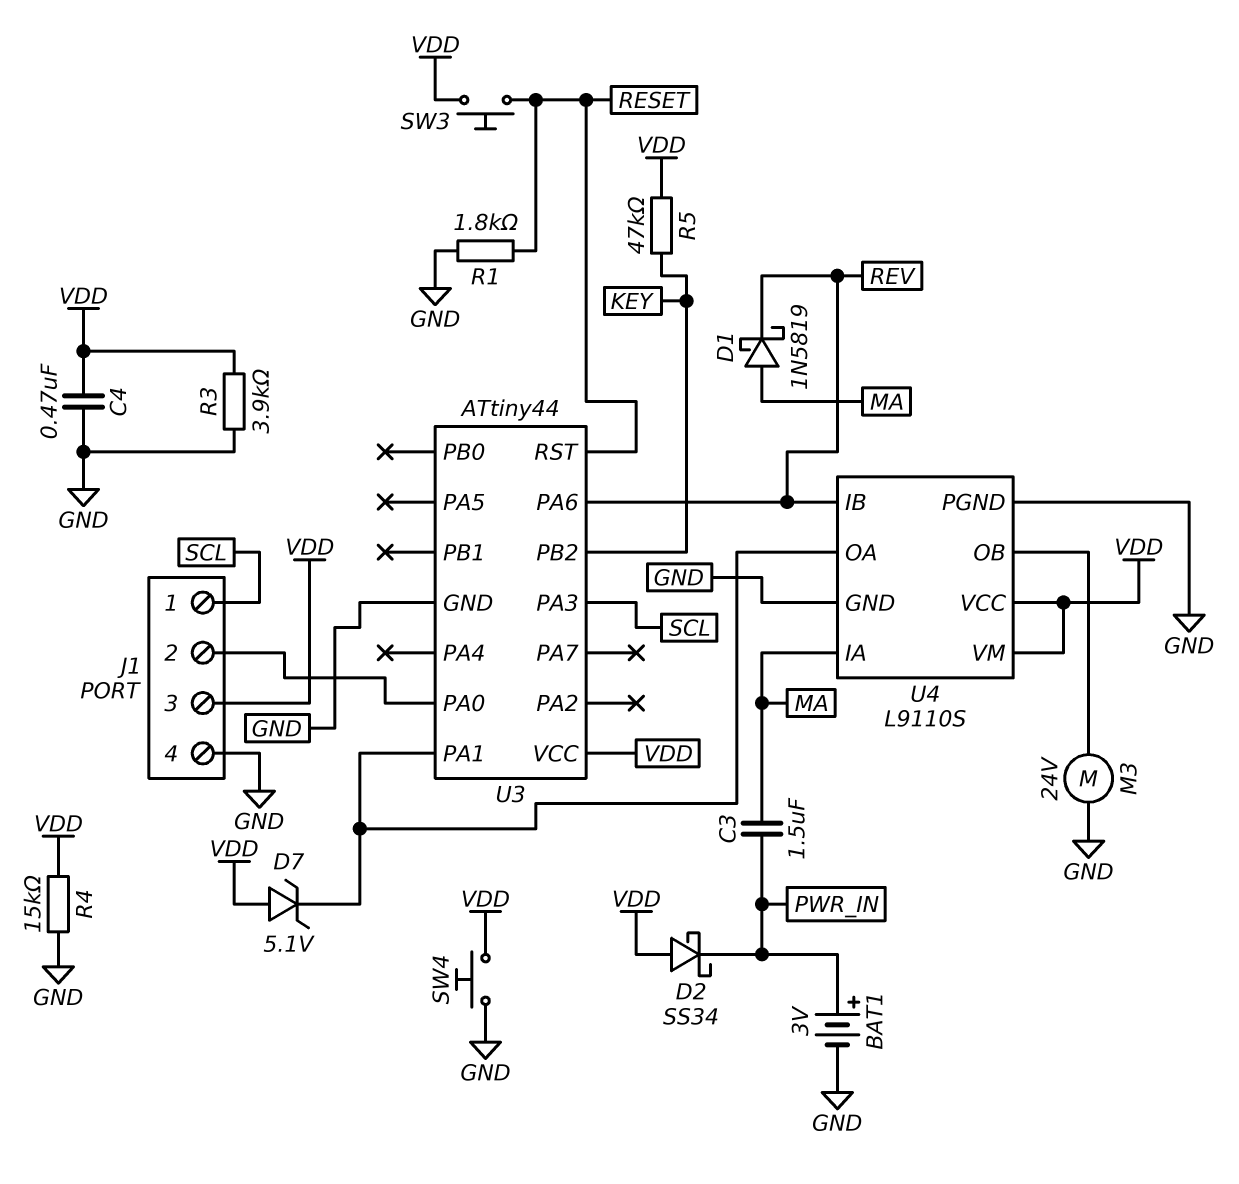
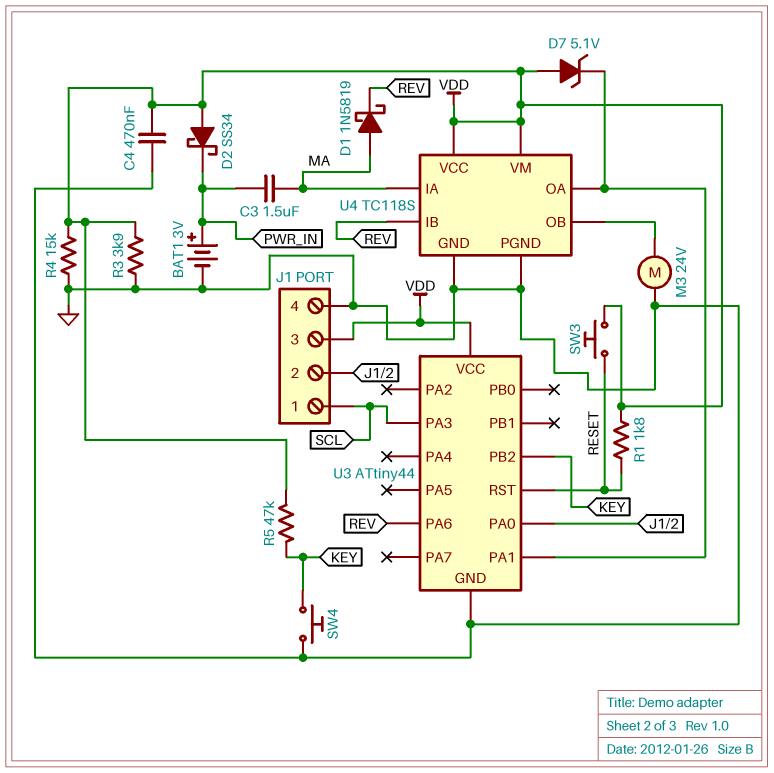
R1: 1.8k (GND, RESET) -> 1.8k (RESET, VDD)
SW4: button (GND, VDD) -> button (GND, KEY)
U4: L9110S -> TC118S

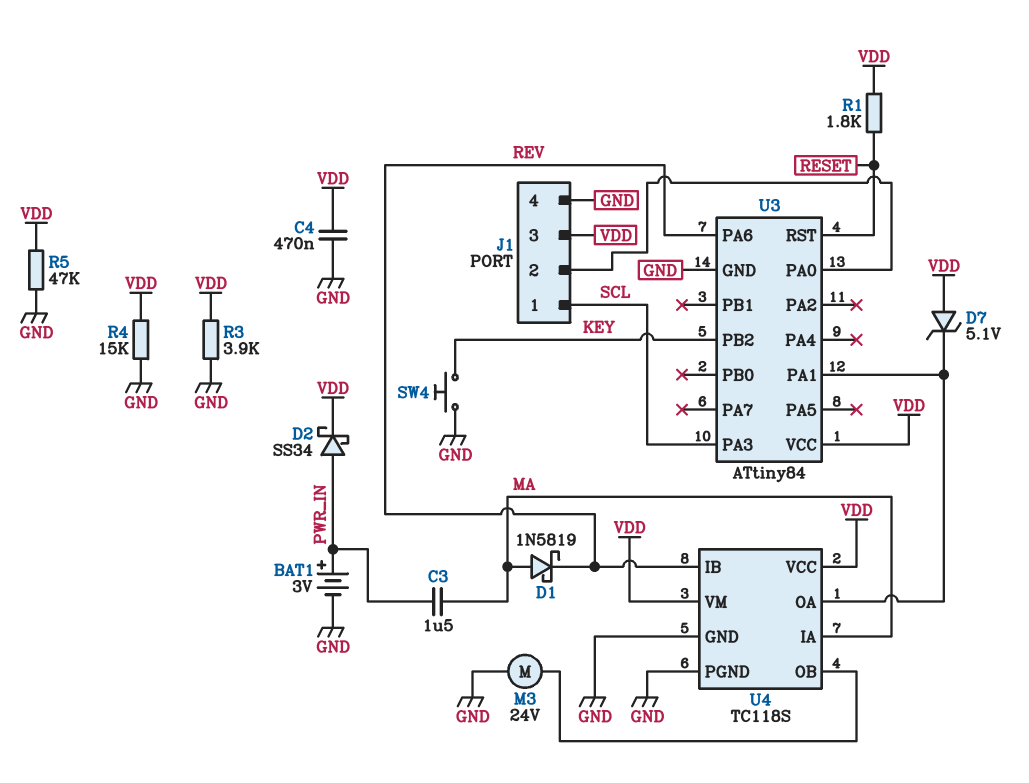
D2: schottky SS34 (A VDD, K PWR_IN) -> schottky SS34 (A PWR_IN, K VDD)
R5: 47k (KEY, VDD) -> 47k (GND, VDD)
SW3: button (RESET, VDD) -> none
U3: ATtiny44 -> ATtiny84

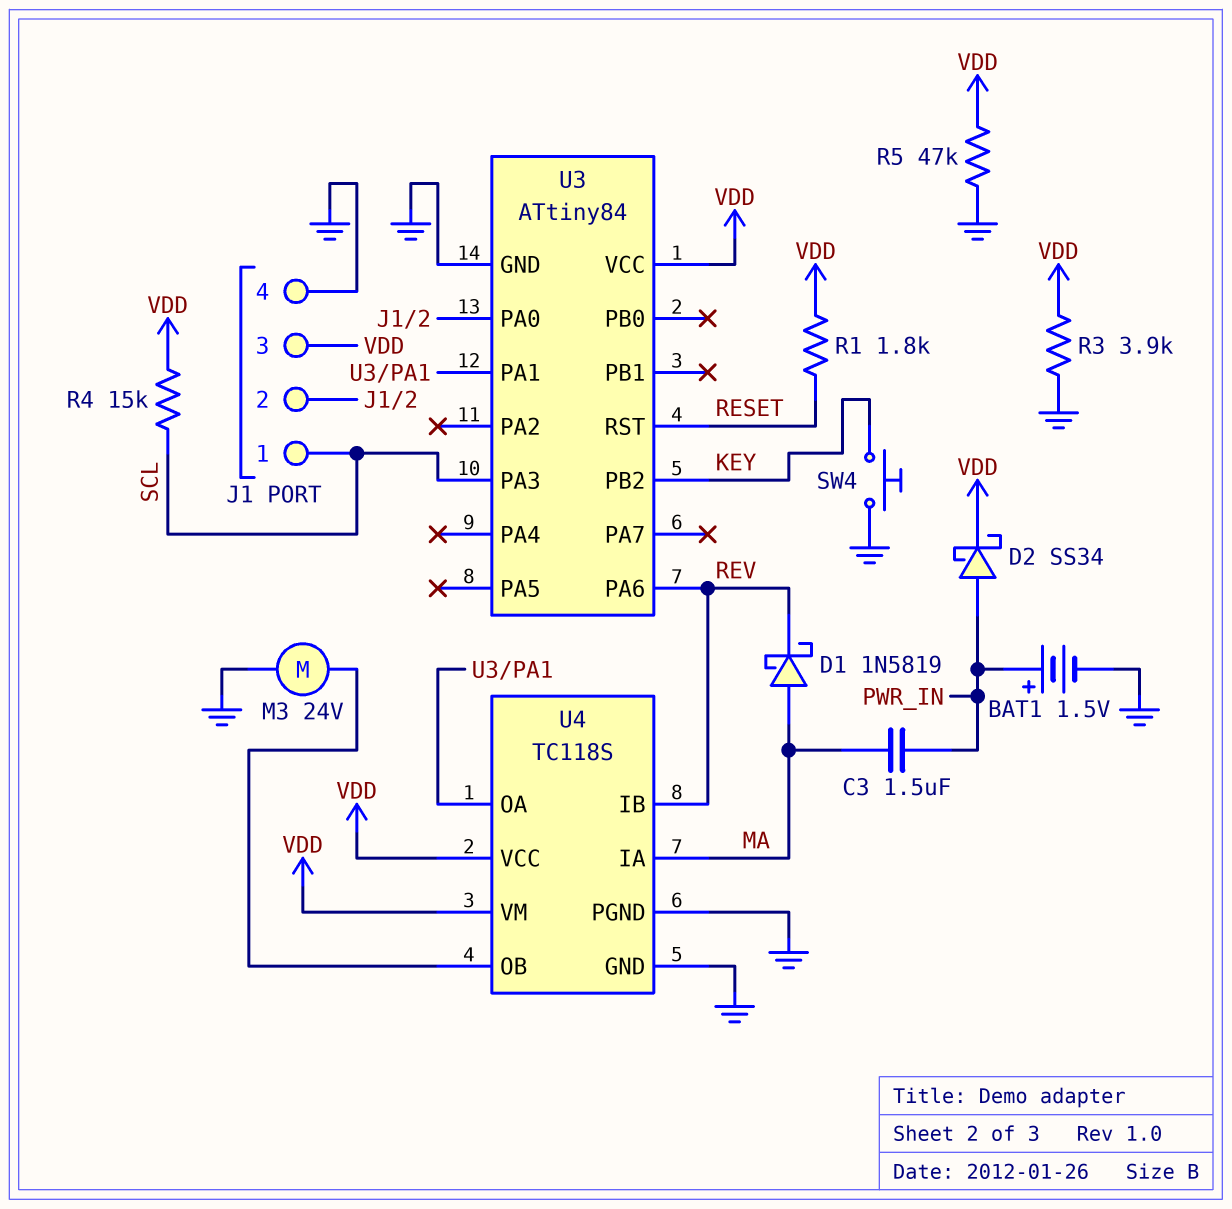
BAT1: 3V (plus PWR_IN, minus GND) -> 1.5V (plus PWR_IN, minus GND)
C4: 470nF (GND, VDD) -> none
D7: zener 5.1V (A VDD, K U3/PA1) -> none
R4: 15k (GND, VDD) -> 15k (SCL, VDD)

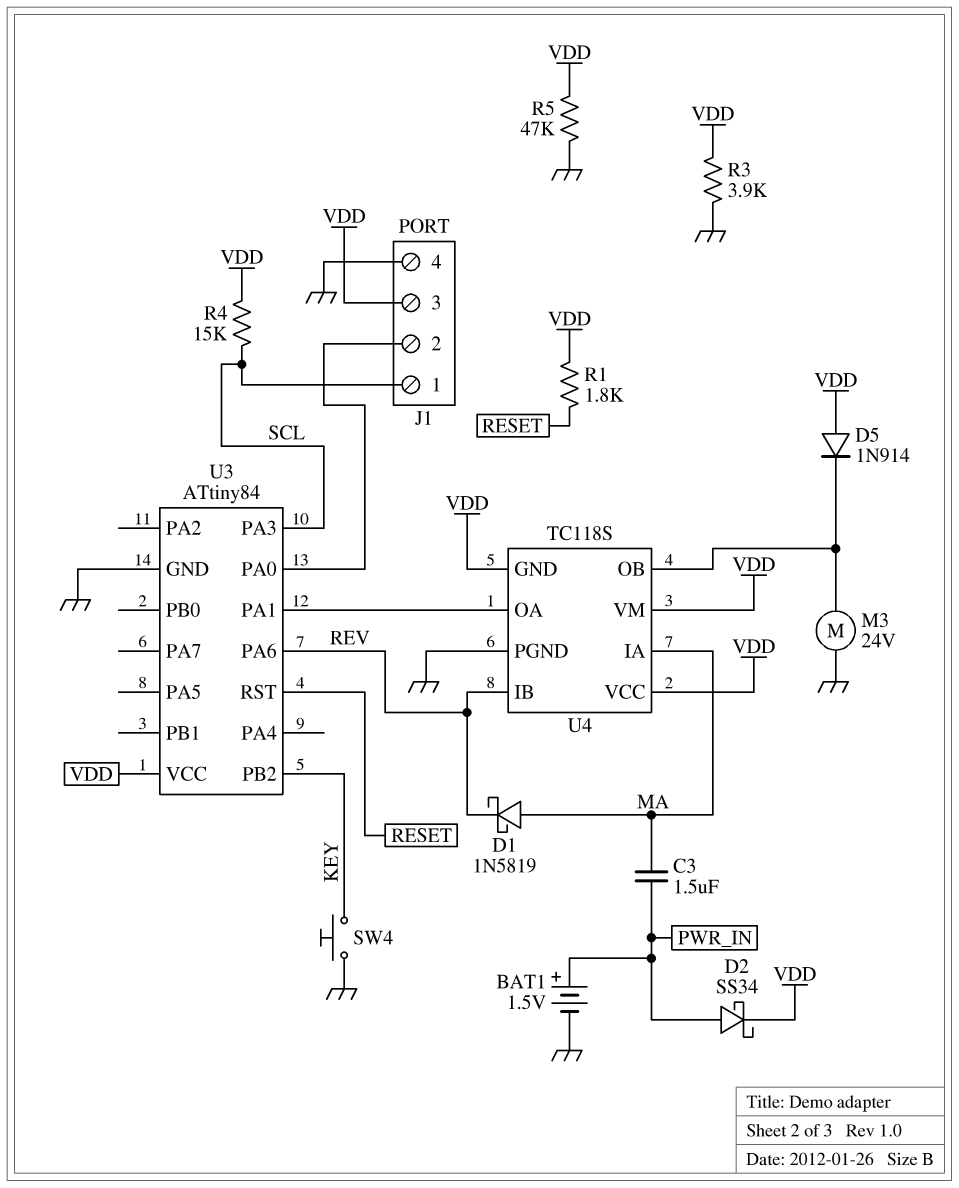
D5: none -> diode 1N914 (A VDD, K U4/OB)
U4 pin GND: GND -> VDD

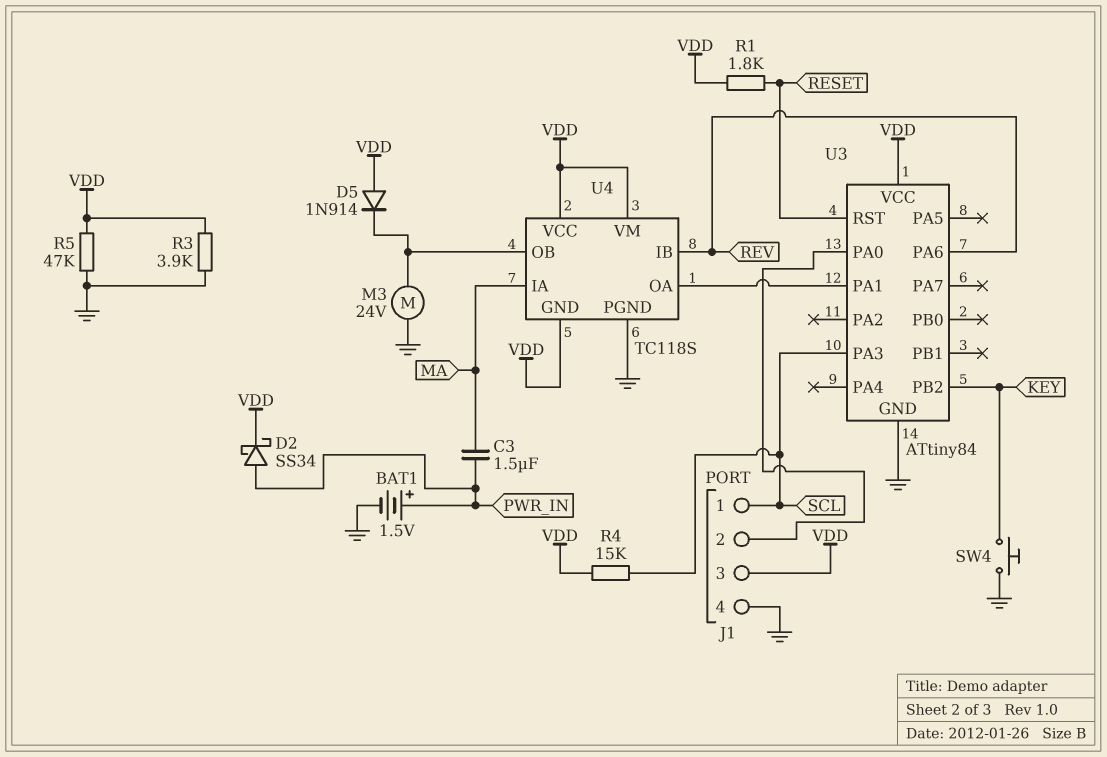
D1: schottky 1N5819 (A MA, K REV) -> none

